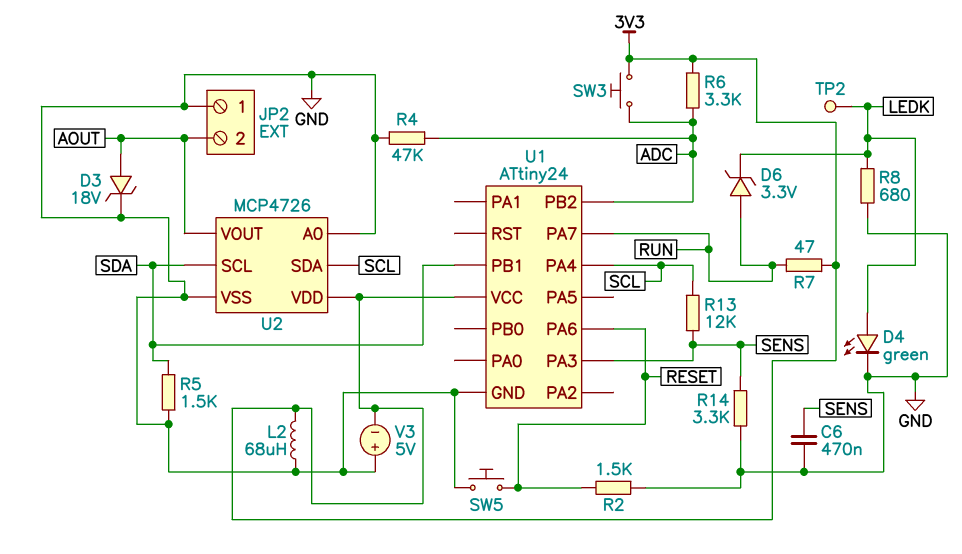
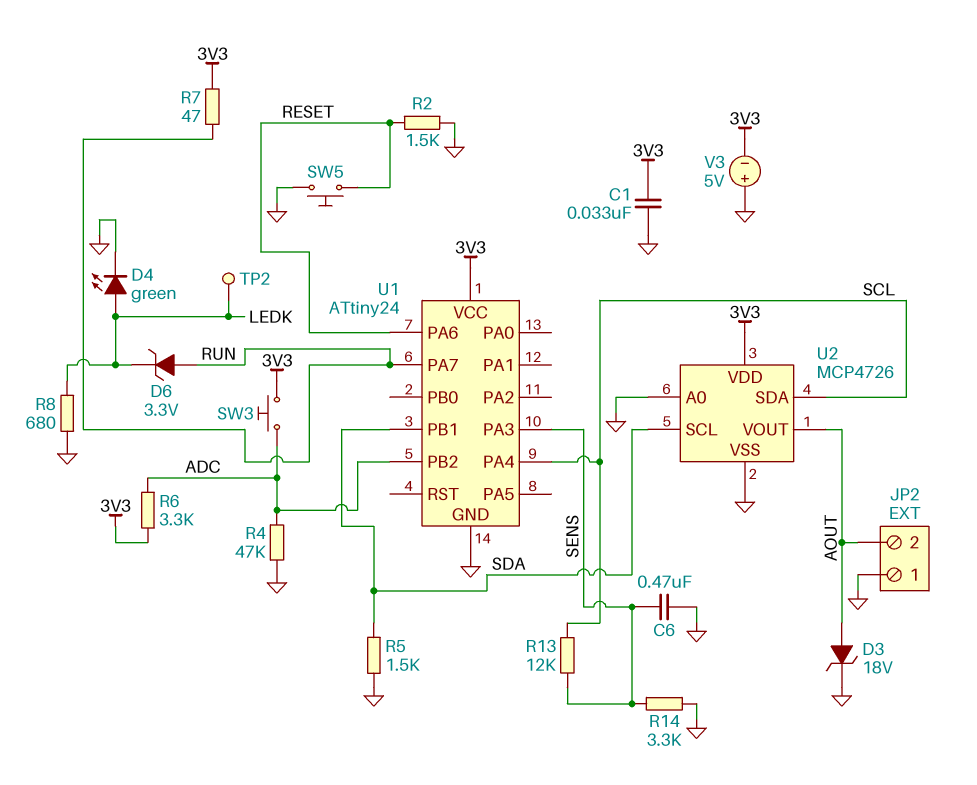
C1: none -> 33nF (3V3, GND)
L2: 68uH (3V3, GND) -> none

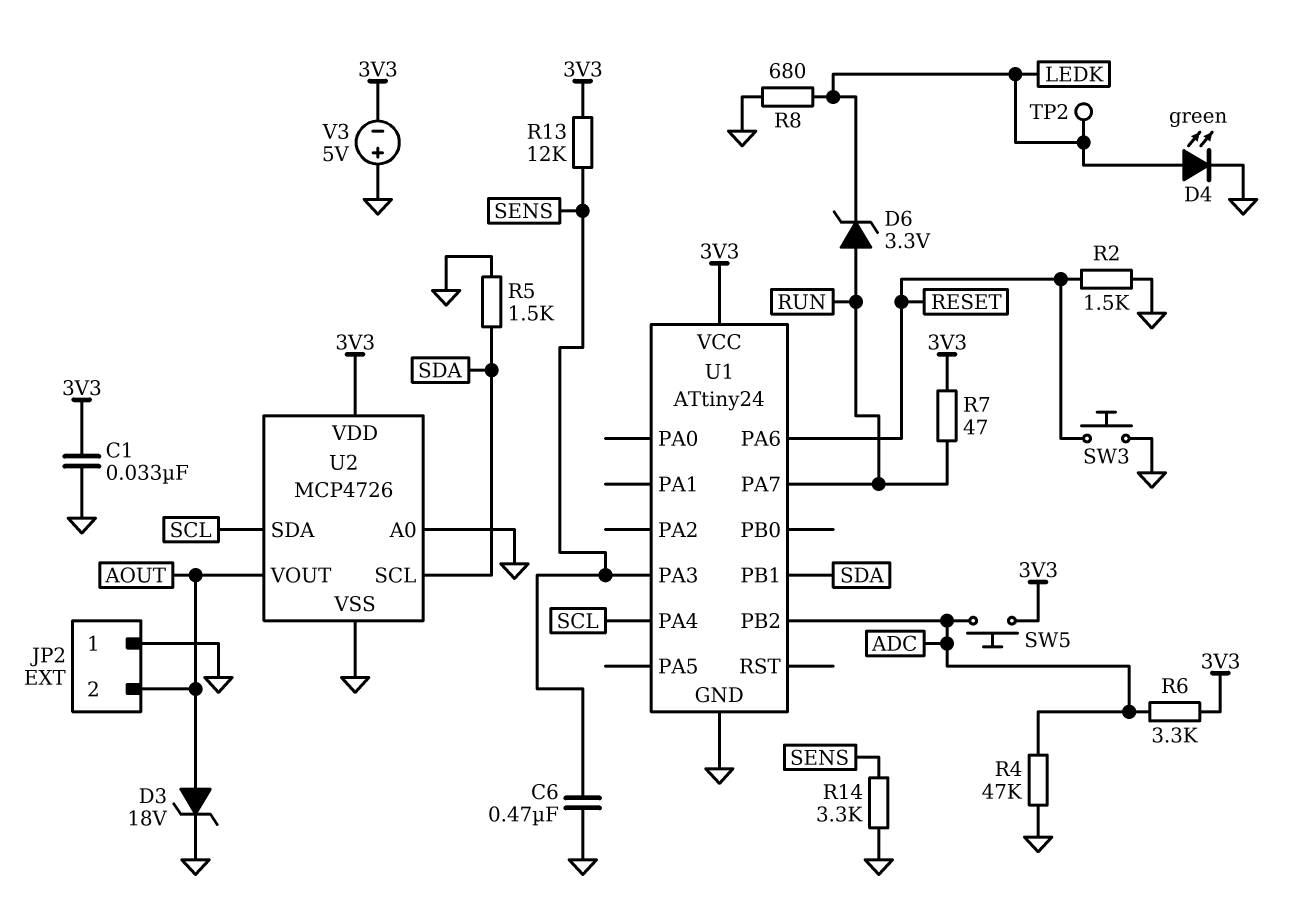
R13: 12k (SCL, SENS) -> 12k (3V3, SENS)
SW3: button (3V3, ADC) -> button (GND, RESET)
SW5: button (GND, RESET) -> button (3V3, ADC)

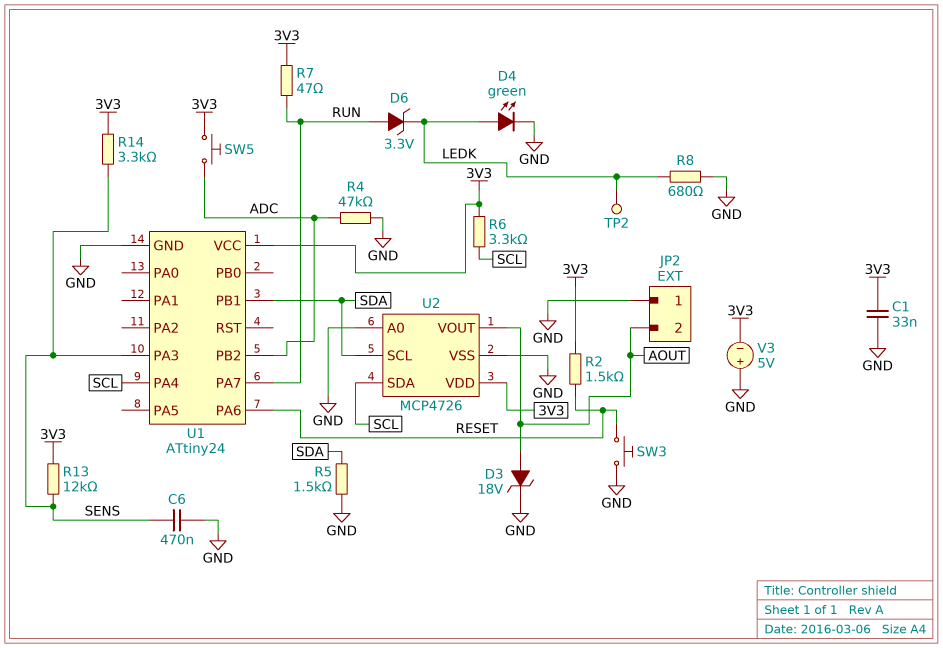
R2: 1.5k (GND, RESET) -> 1.5k (3V3, RESET)
R6: 3.3k (3V3, ADC) -> 3.3k (3V3, SCL)
R14: 3.3k (GND, SENS) -> 3.3k (3V3, SENS)

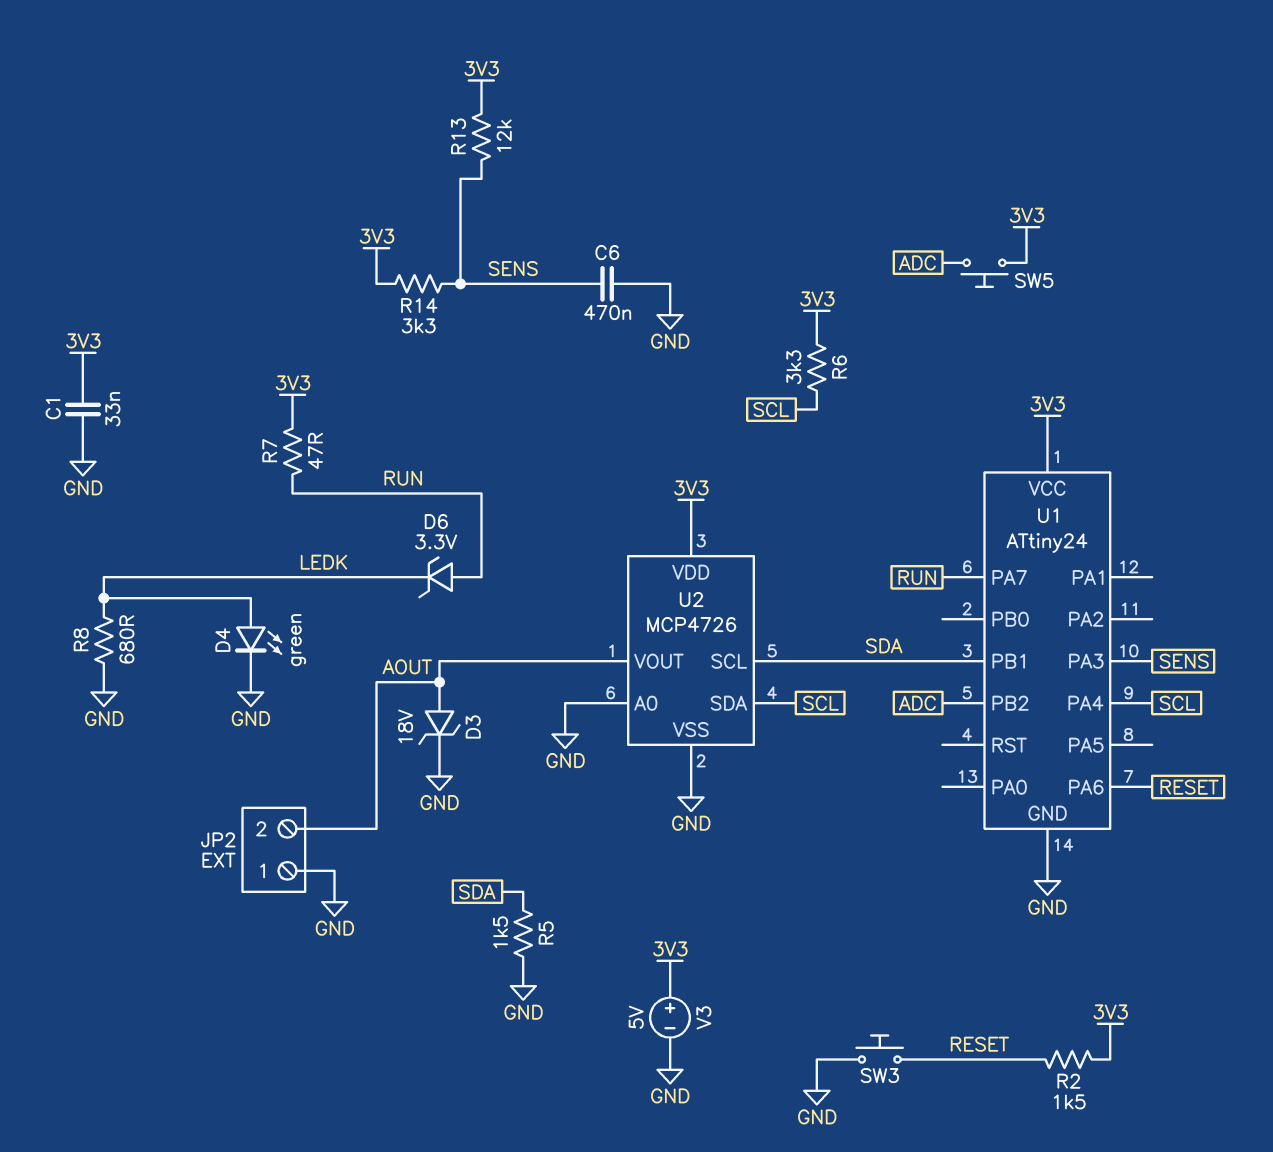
R4: 47k (ADC, GND) -> none
TP2: test point (LEDK) -> none
V3: 5V (plus GND, minus 3V3) -> 5V (plus 3V3, minus GND)

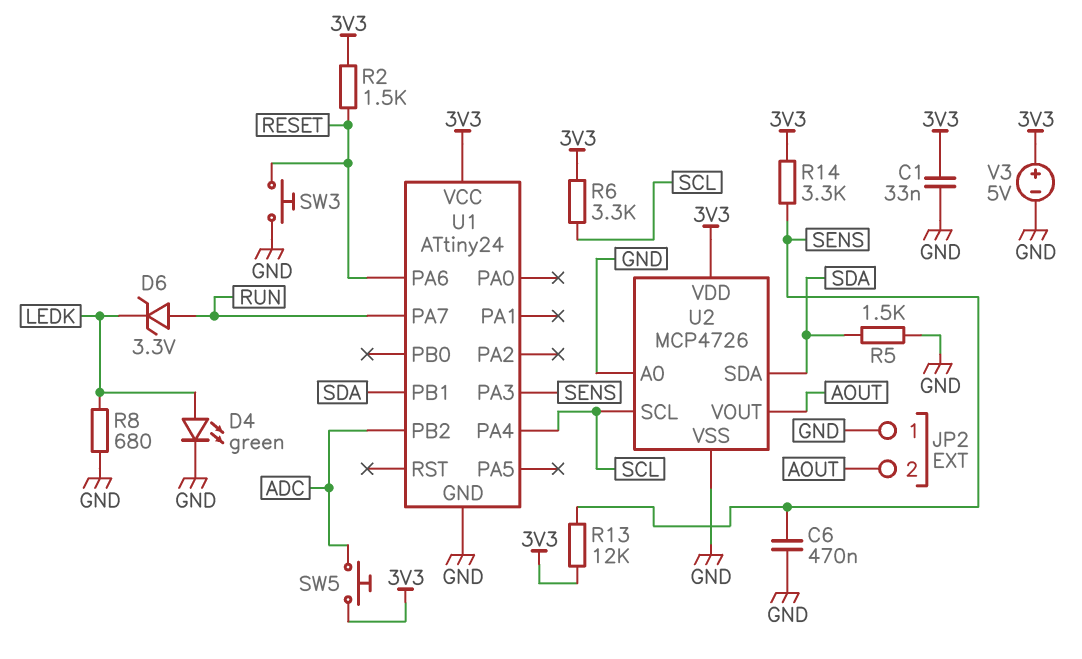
D3: zener 18V (A AOUT, K GND) -> none
R7: 47 (3V3, RUN) -> none
U2 pin SCL: SDA -> SCL
U2 pin SDA: SCL -> SDA

